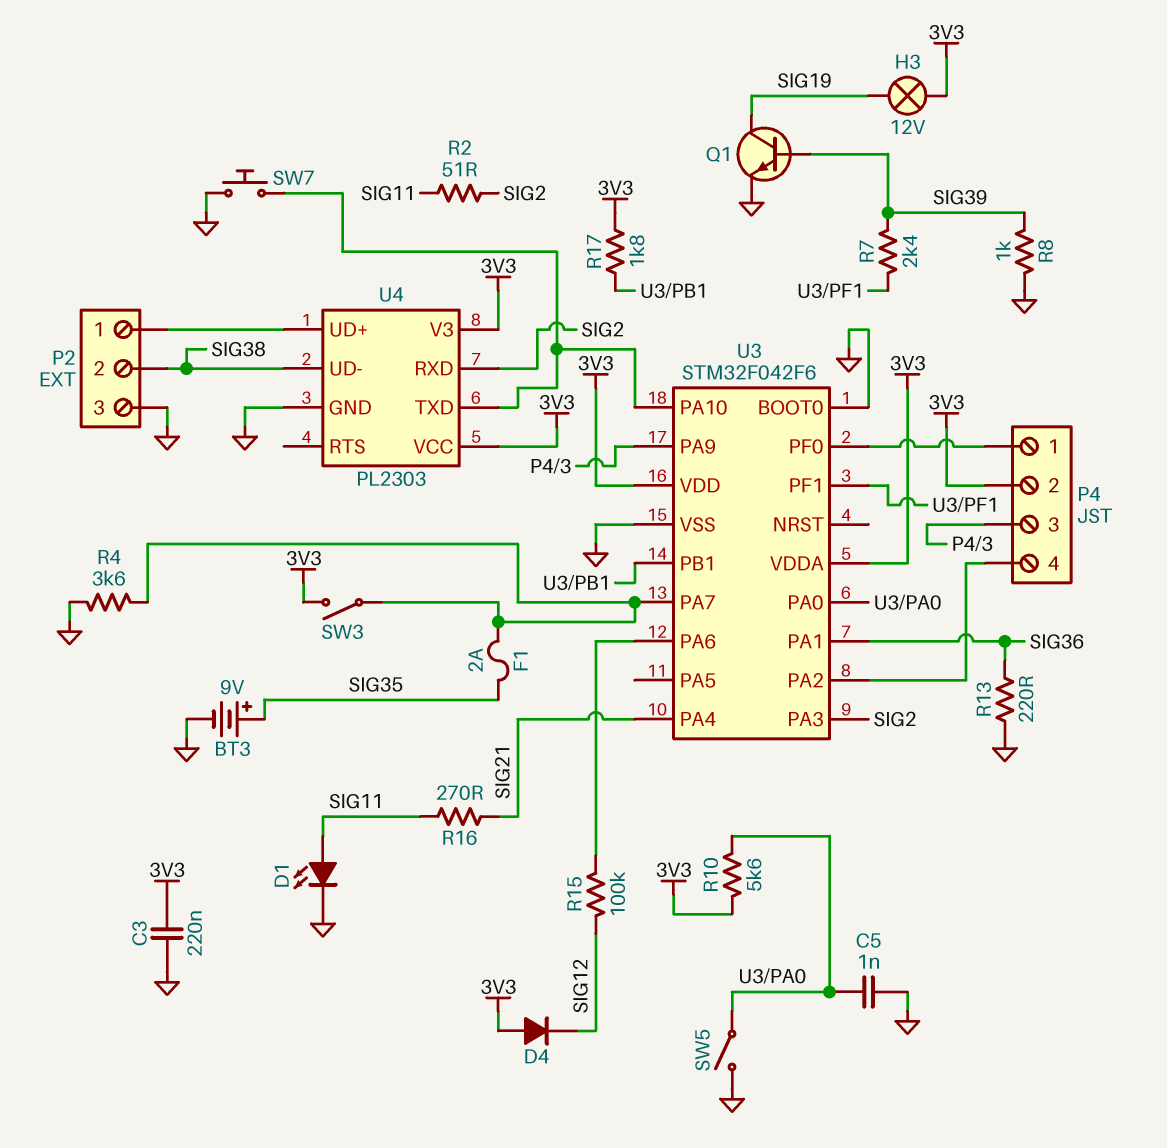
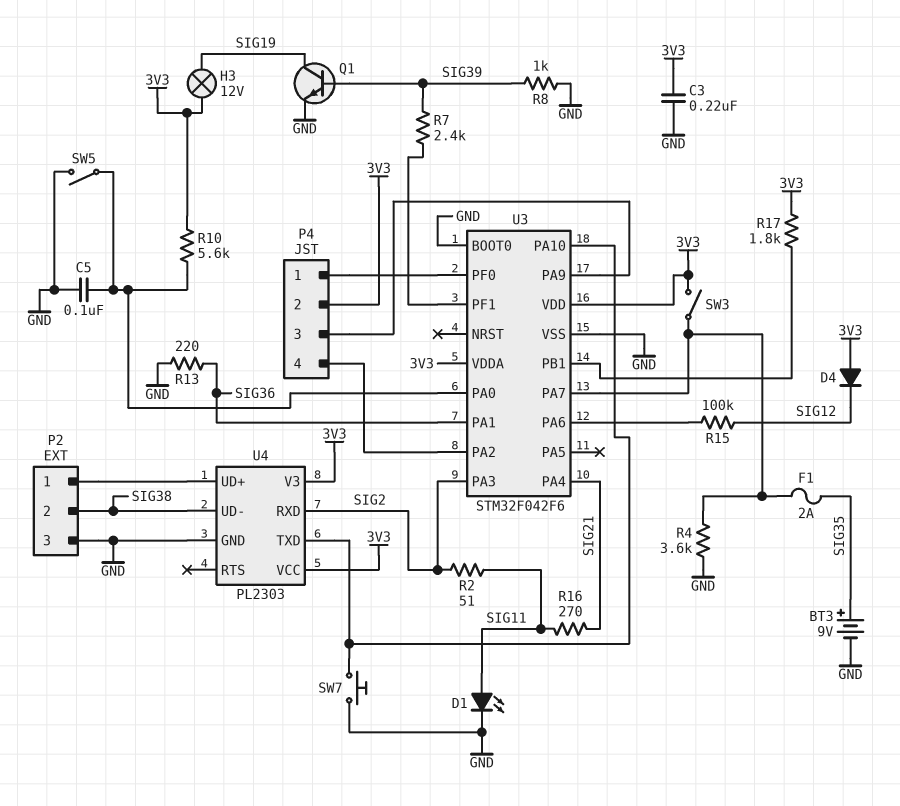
C5: 1nF (GND, U3/PA0) -> 100nF (GND, U3/PA0)

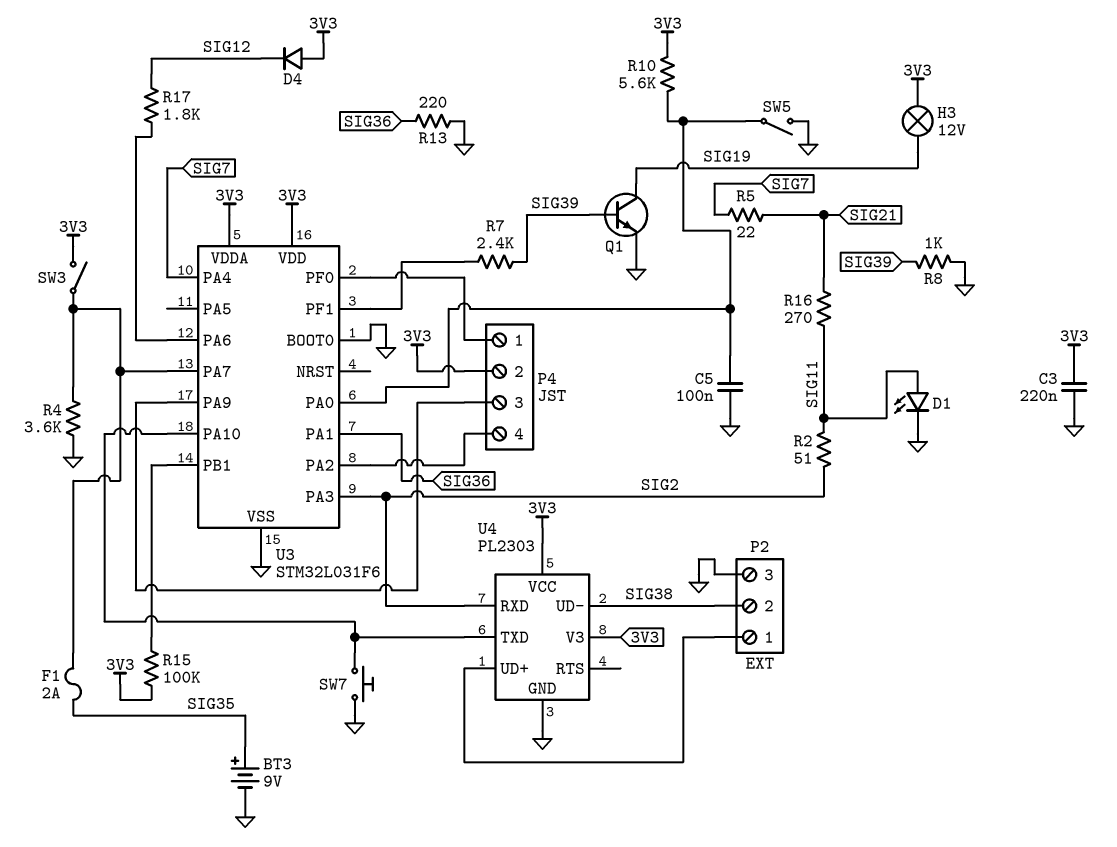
R5: none -> 22 (SIG7, SIG21)
R15: 100k (SIG12, U3/PA6) -> 100k (3V3, U3/PB1)
R17: 1.8k (3V3, U3/PB1) -> 1.8k (SIG12, U3/PA6)
U3: STM32F042F6 -> STM32L031F6
U3 pin PA4: SIG21 -> SIG7

